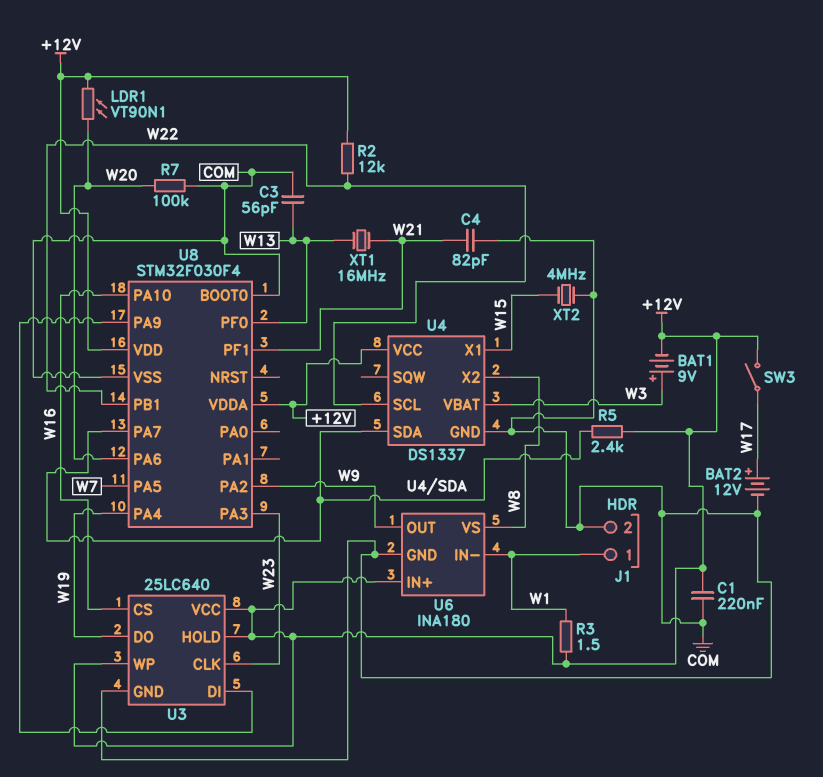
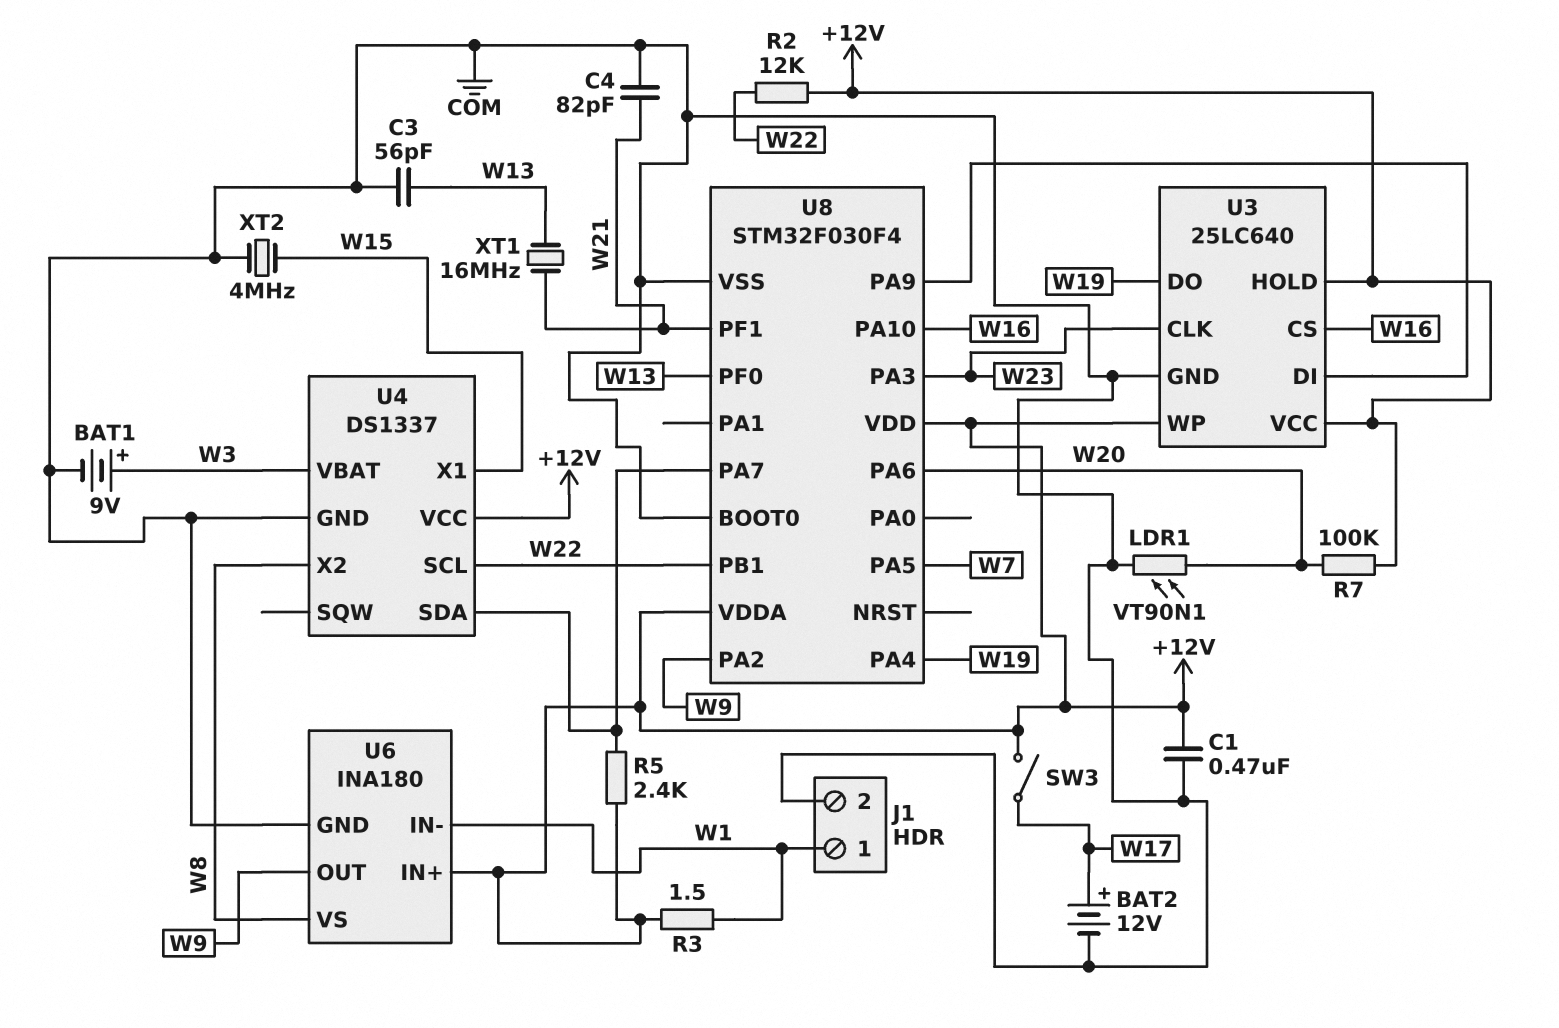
BAT1: 9V (plus W3, minus +12V) -> 9V (plus W3, minus COM)
C1: 220nF (+12V, COM) -> 470nF (+12V, COM)
LDR1: VT90N1 (+12V, W20) -> VT90N1 (COM, W20)
R7: 100k (COM, W20) -> 100k (+12V, W20)

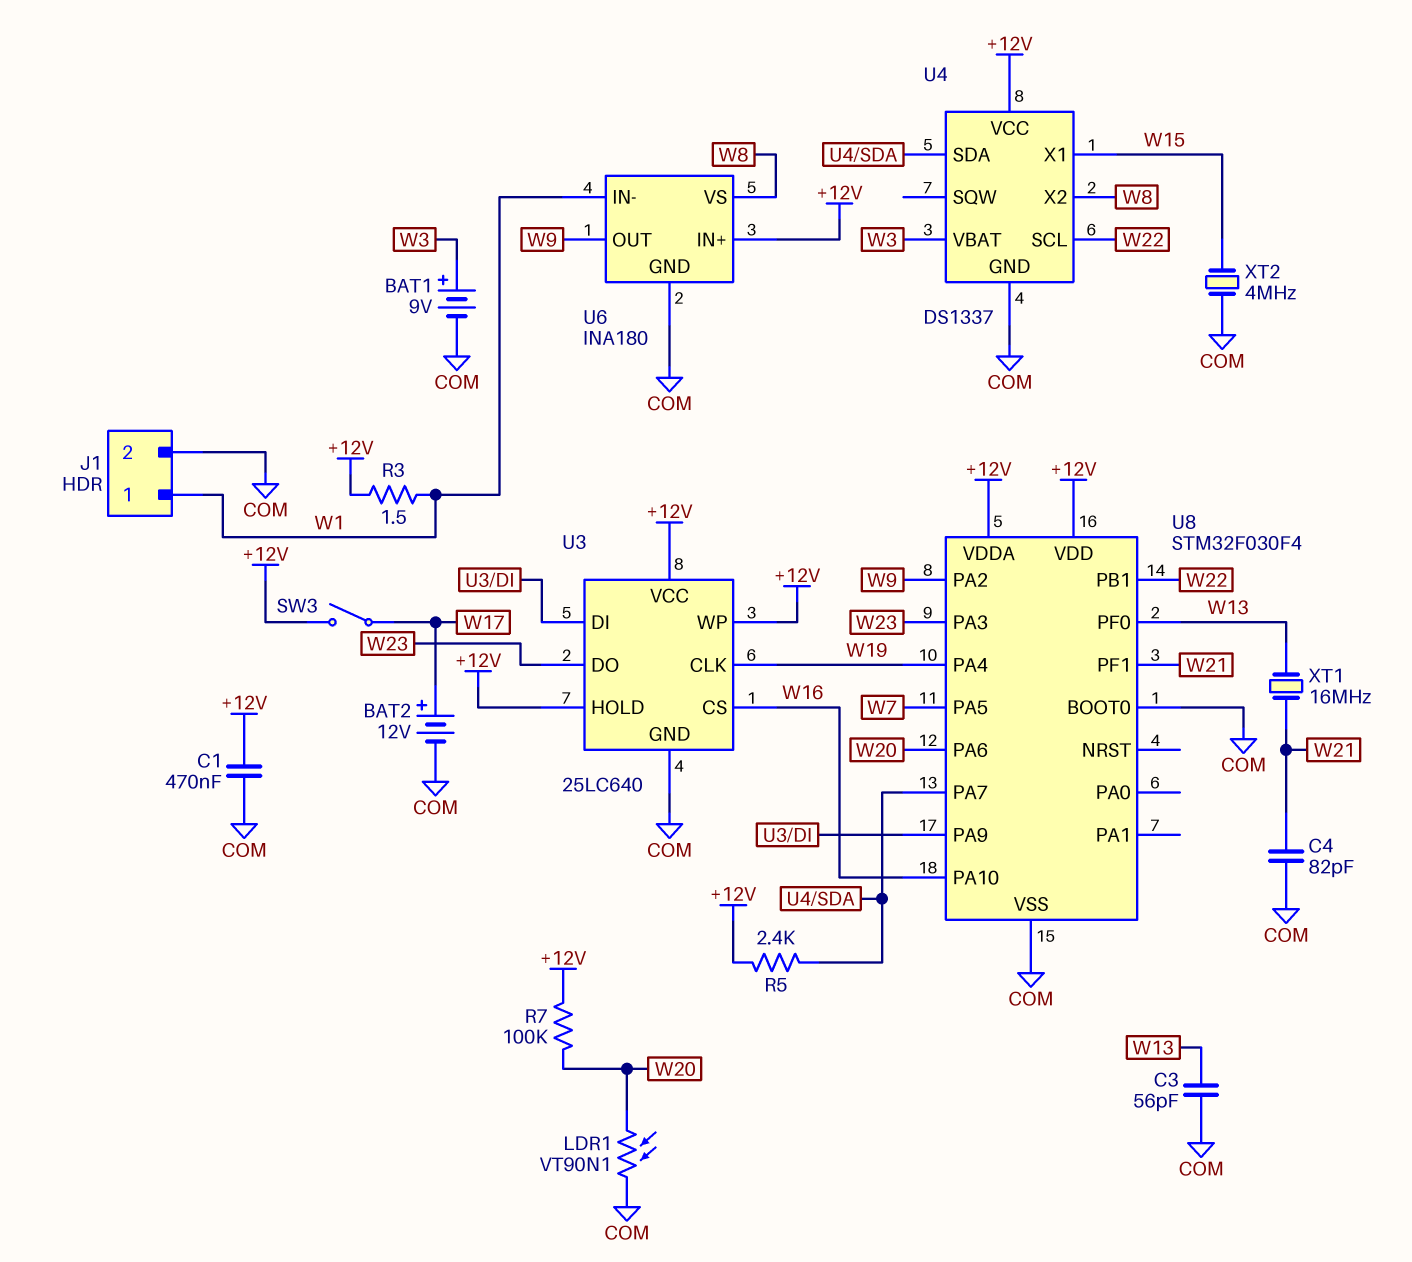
R2: 12k (+12V, W22) -> none
U3 pin CLK: W23 -> W19
U3 pin DO: W19 -> W23

